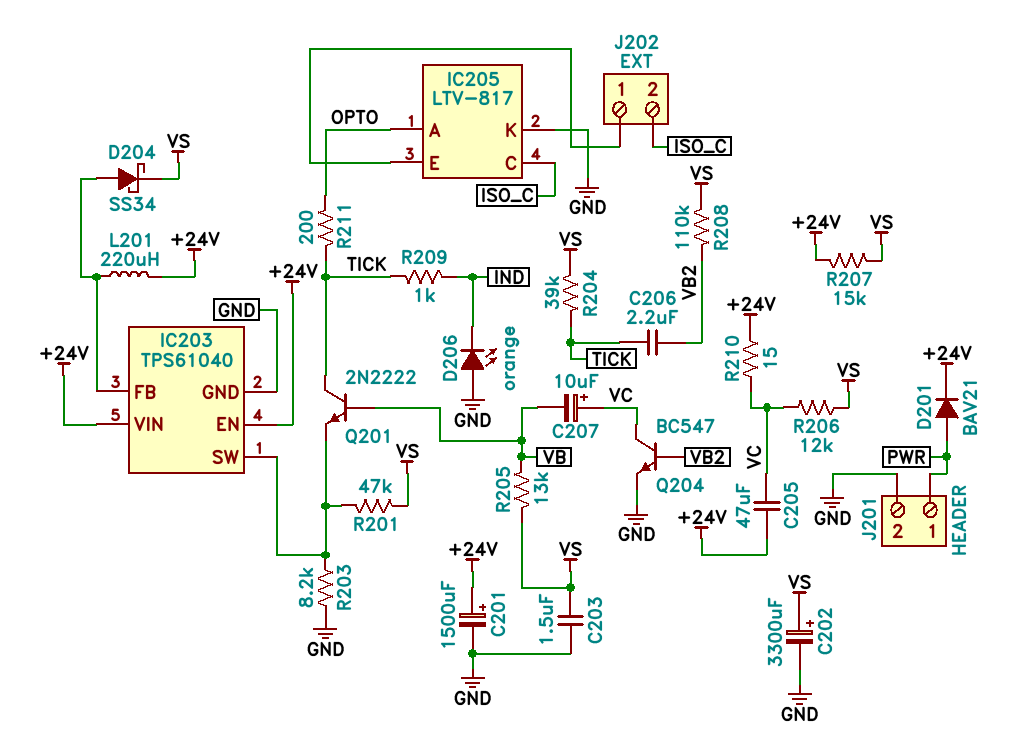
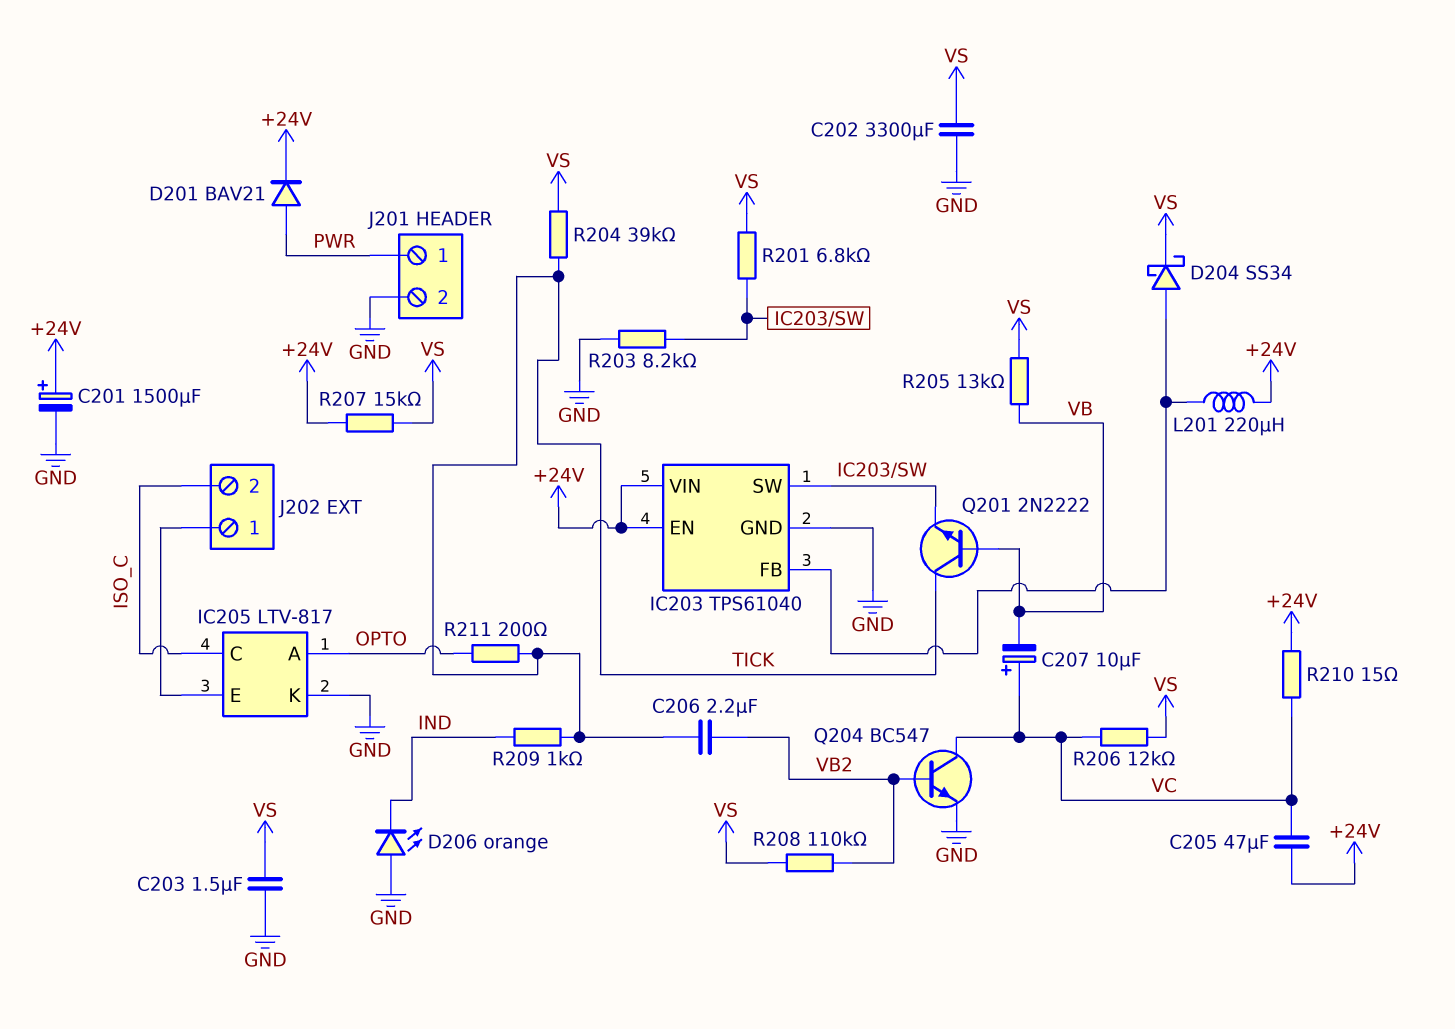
C202: 3300uF (plus VS, minus GND) -> 3300uF (GND, VS)
R201: 47k (IC203/SW, VS) -> 6.8k (IC203/SW, VS)

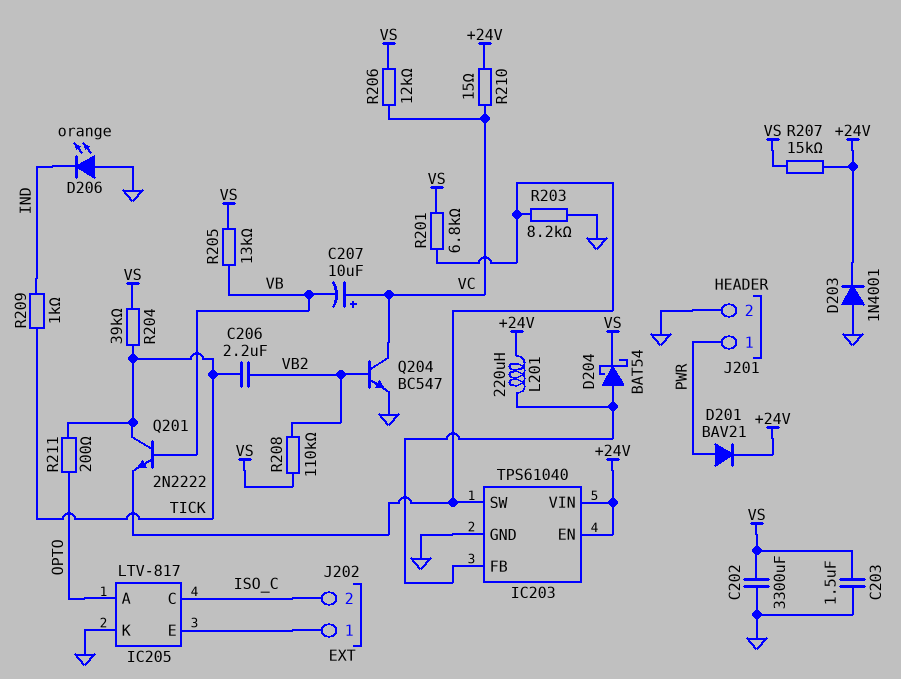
C201: 1500uF (plus +24V, minus GND) -> none
C205: 47uF (+24V, VC) -> none
D203: none -> diode 1N4001 (A GND, K +24V)
D204: schottky SS34 (A IC203/FB, K VS) -> schottky BAT54 (A IC203/FB, K VS)

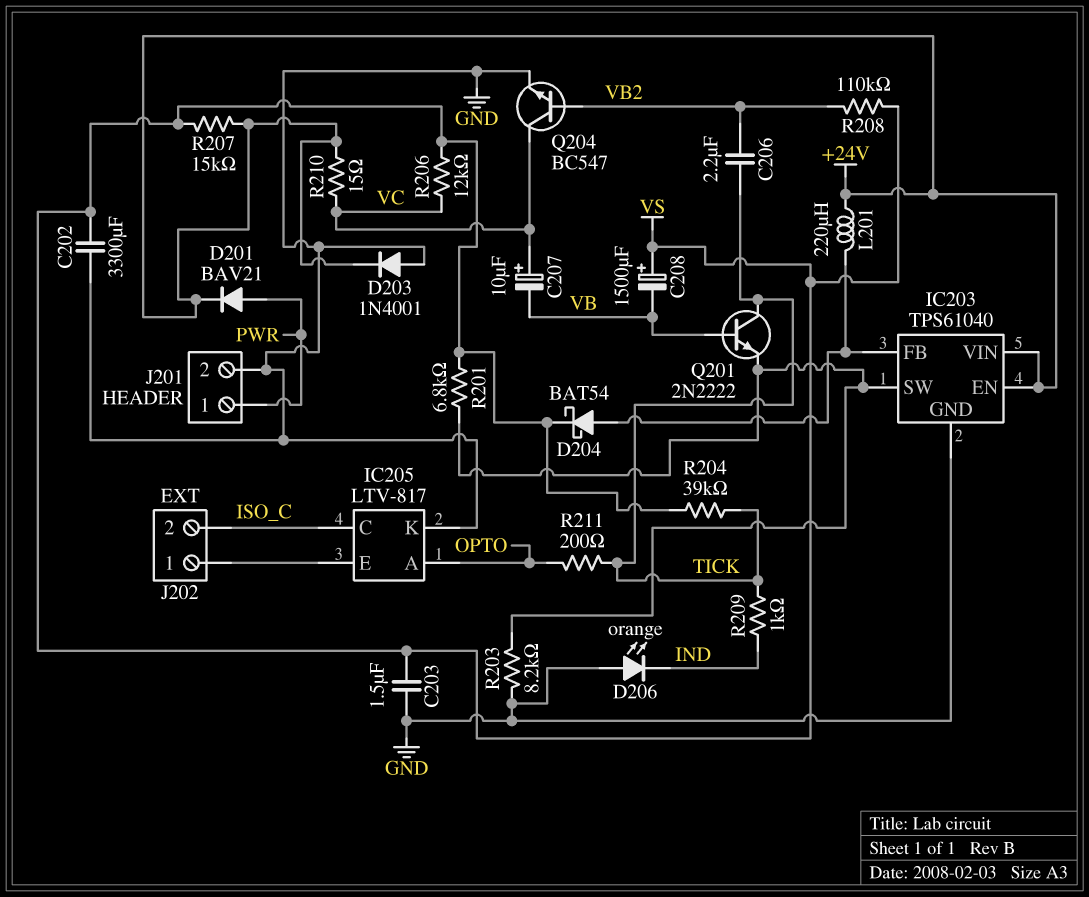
C208: none -> 1500uF (plus VS, minus VB)
R205: 13k (VB, VS) -> none

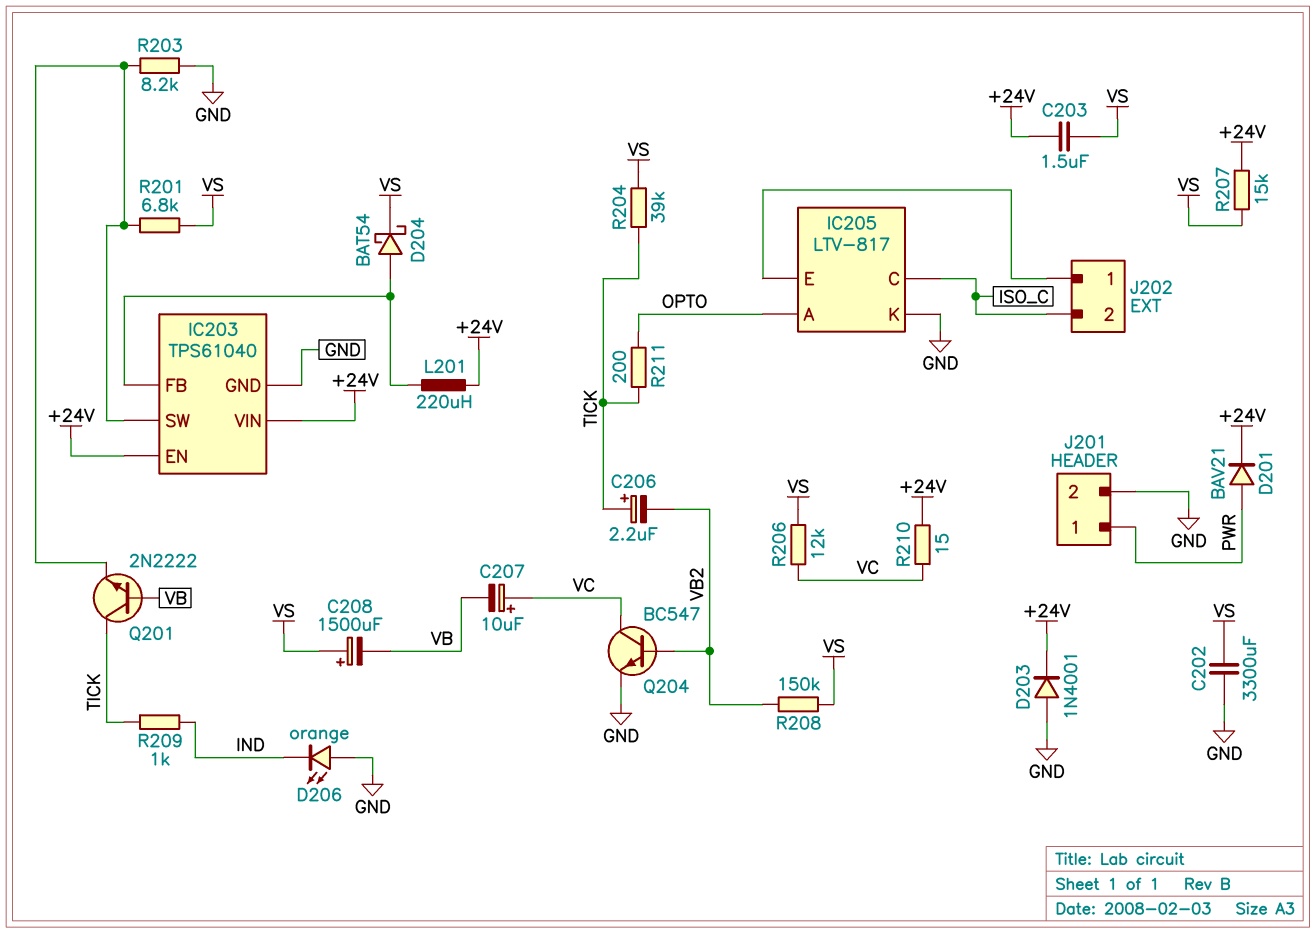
C203: 1.5uF (GND, VS) -> 1.5uF (+24V, VS)
C206: 2.2uF (TICK, VB2) -> 2.2uF (plus TICK, minus VB2)
R208: 110k (VB2, VS) -> 150k (VB2, VS)

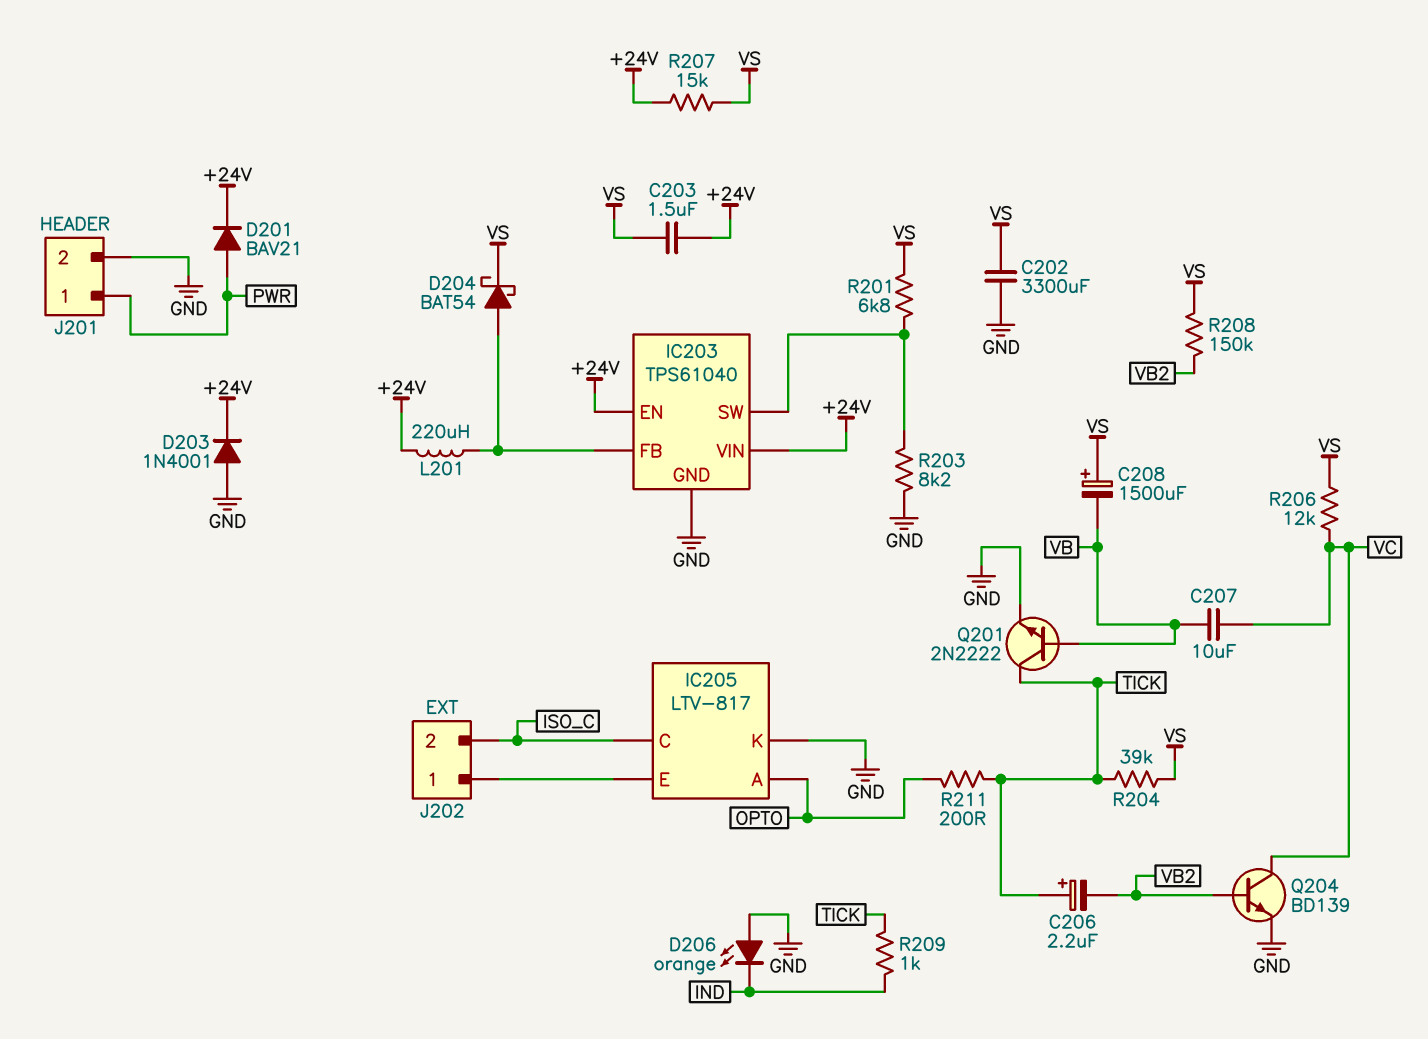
C207: 10uF (plus VC, minus VB) -> 10uF (VB, VC)
Q201: NPN 2N2222 (B VB, C TICK, E IC203/SW) -> NPN 2N2222 (B VB, C TICK, E GND)
Q204: NPN BC547 (B VB2, C VC, E GND) -> NPN BD139 (B VB2, C VC, E GND)
R210: 15 (+24V, VC) -> none

